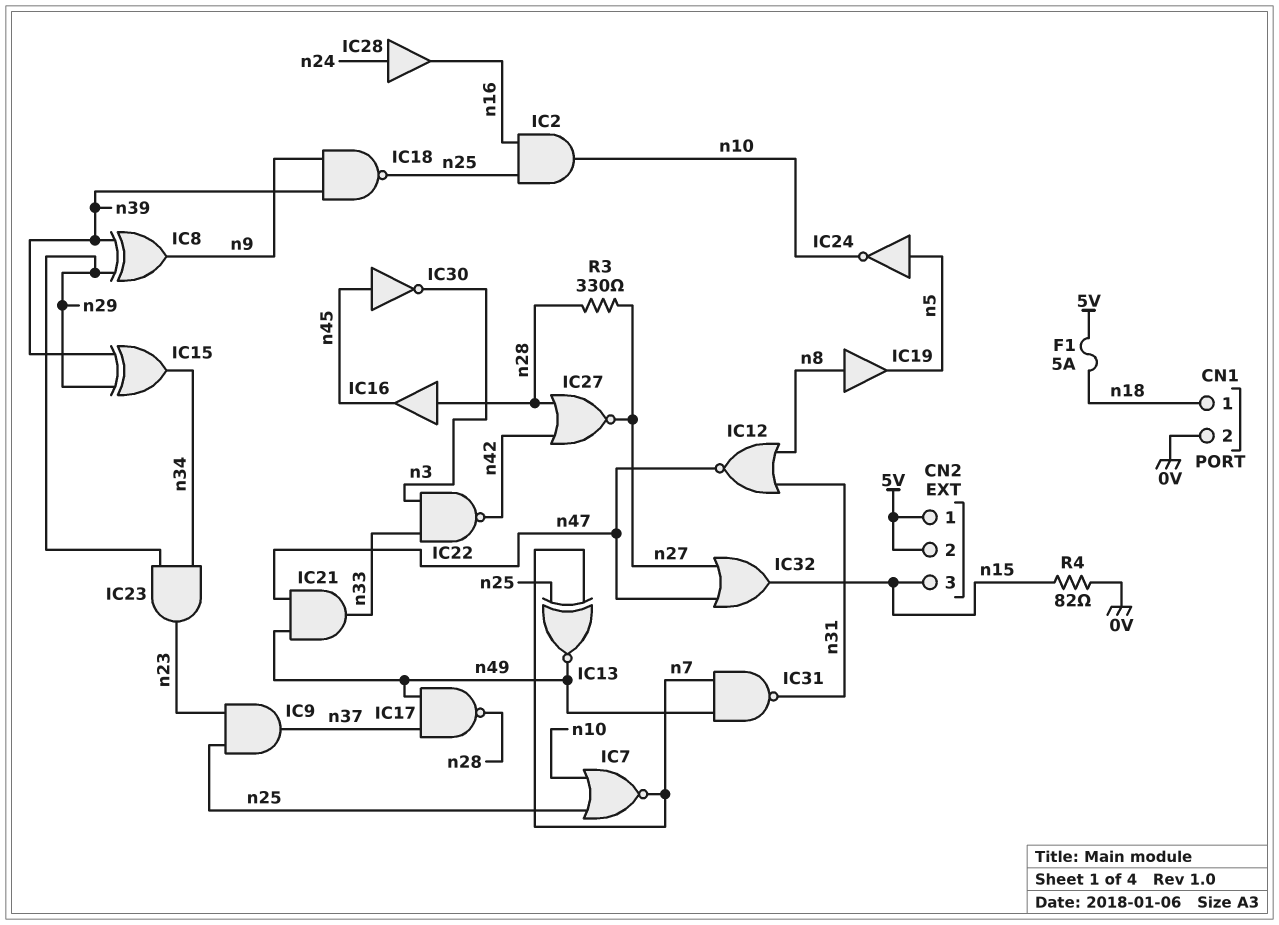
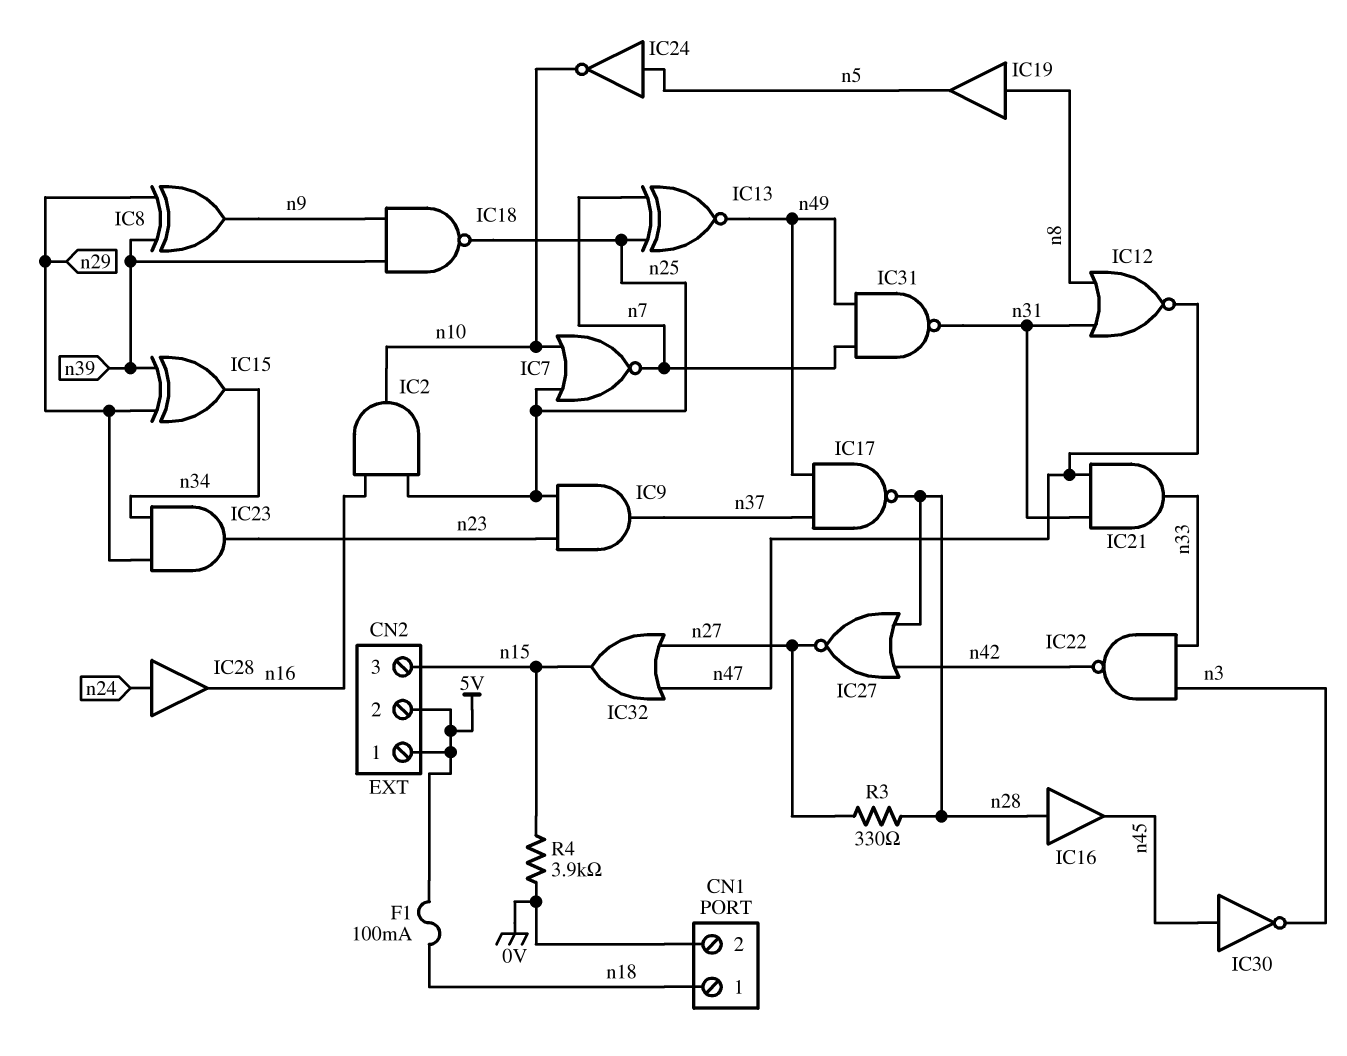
F1: 5A (5V, n18) -> 100mA (5V, n18)
IC21: AND (in n47, in n49, out n33) -> AND (in n31, in n47, out n33)
R4: 82 (0V, n15) -> 3.9k (0V, n15)

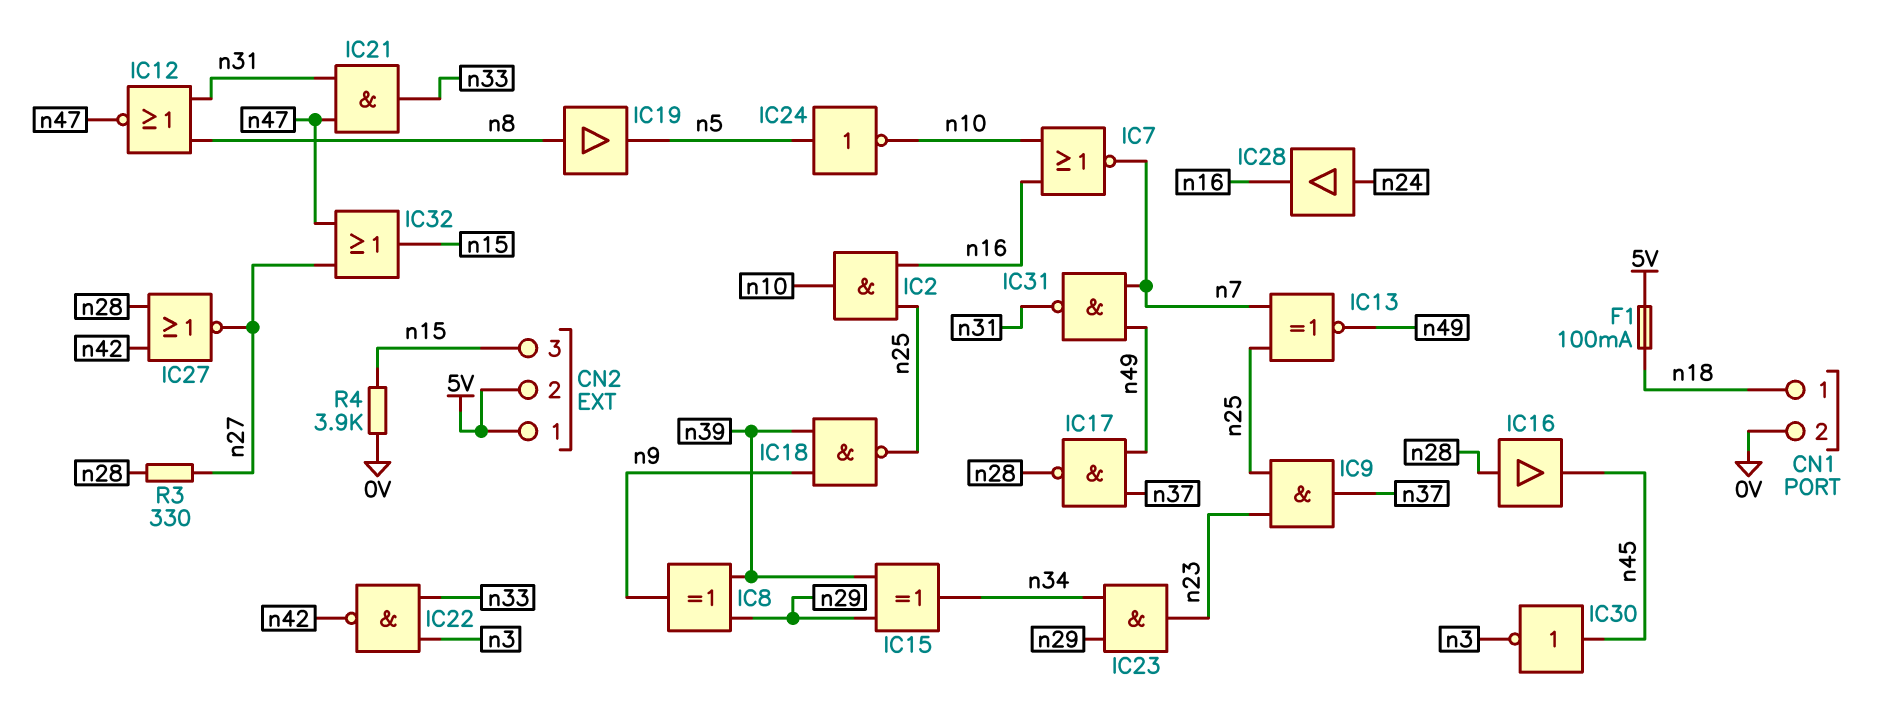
IC7: NOR (in n10, in n25, out n7) -> NOR (in n10, in n16, out n7)

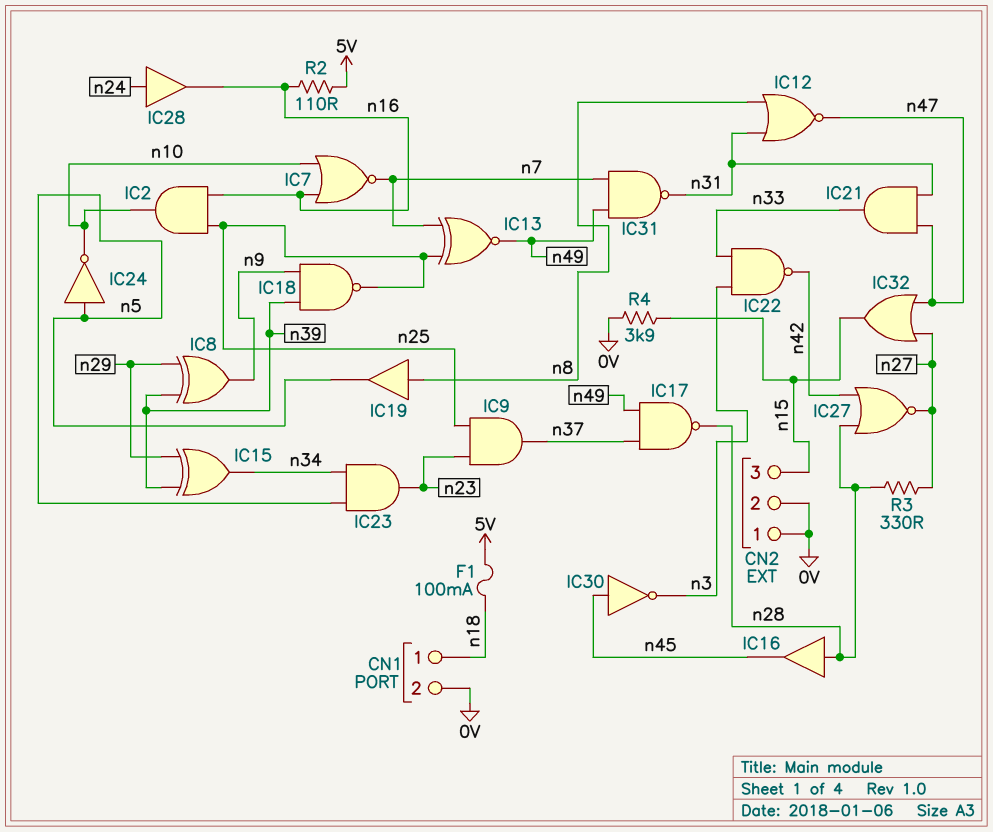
CN2 pin 1: 5V -> 0V
CN2 pin 2: 5V -> 0V
IC23: AND (in n29, in n34, out n23) -> AND (in n5, in n34, out n23)
R2: none -> 110 (5V, n16)

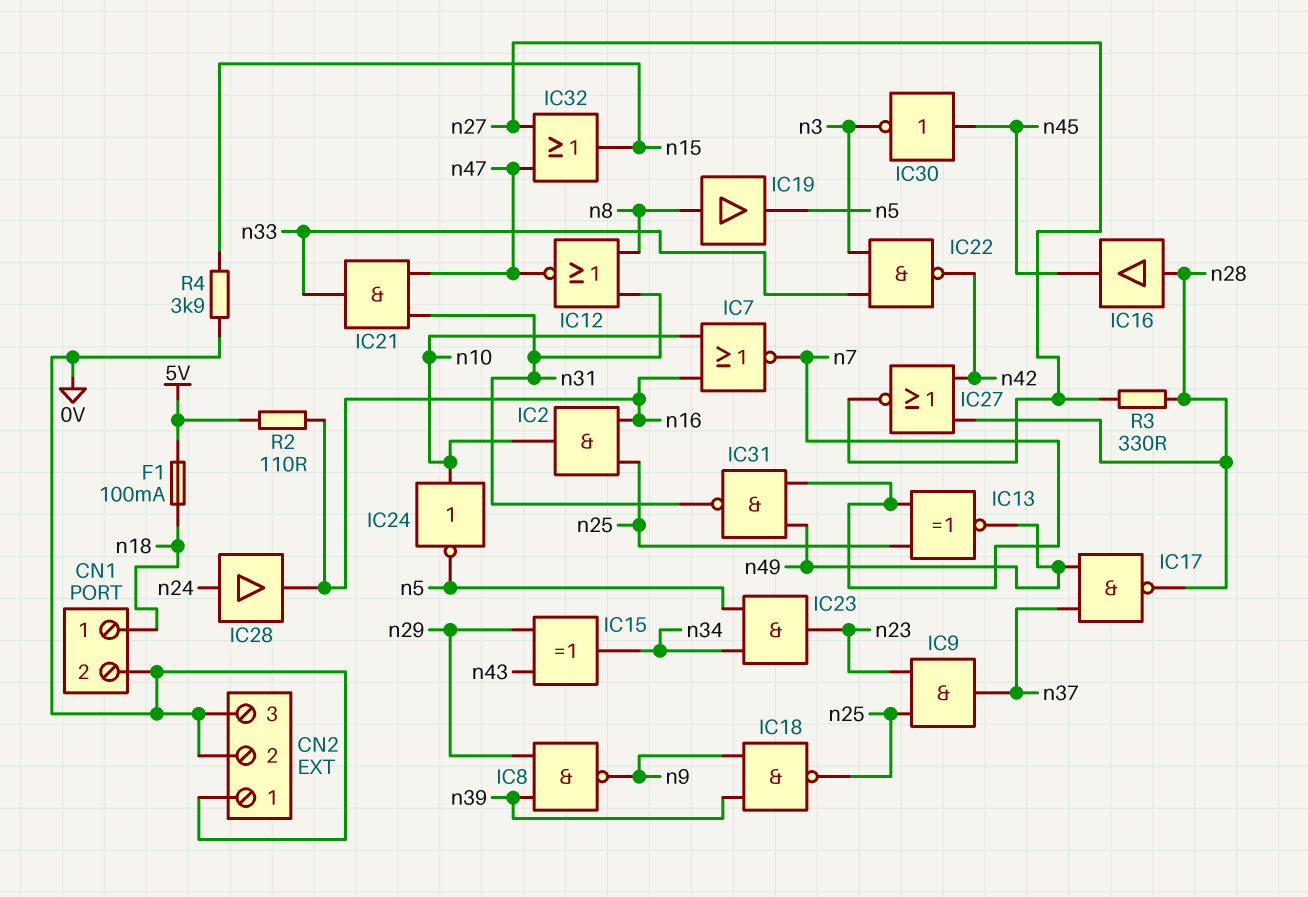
CN2 pin 3: n15 -> 0V
IC8: XOR (in n29, in n39, out n9) -> NAND (in n29, in n39, out n9)
IC15: XOR (in n29, in n39, out n34) -> XOR (in n29, in n43, out n34)
IC24: NOT (in n5, out n10) -> NOT (in n10, out n5)

